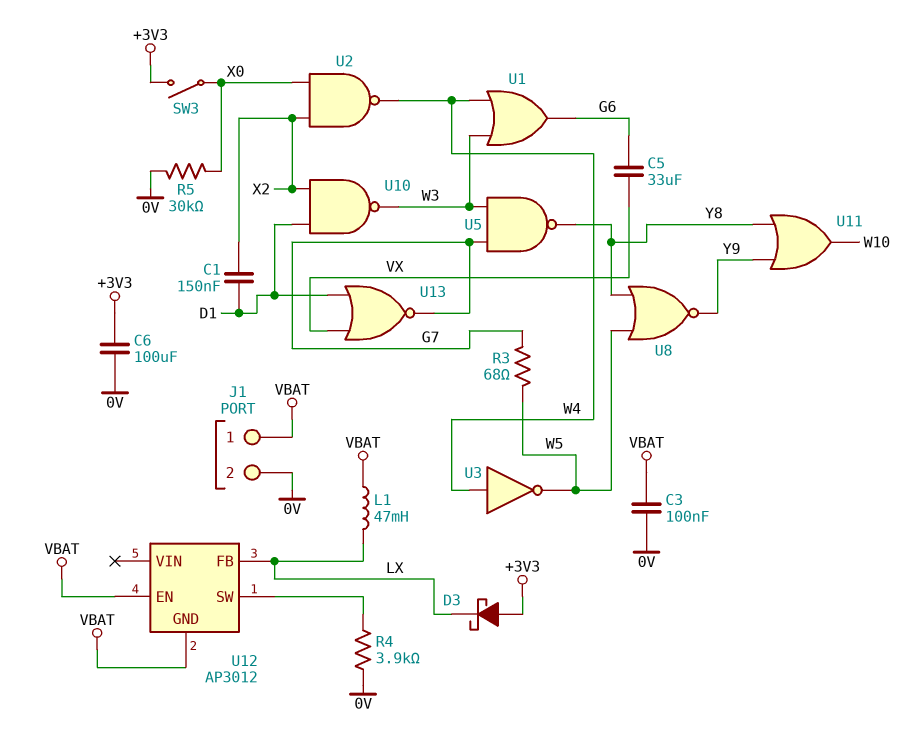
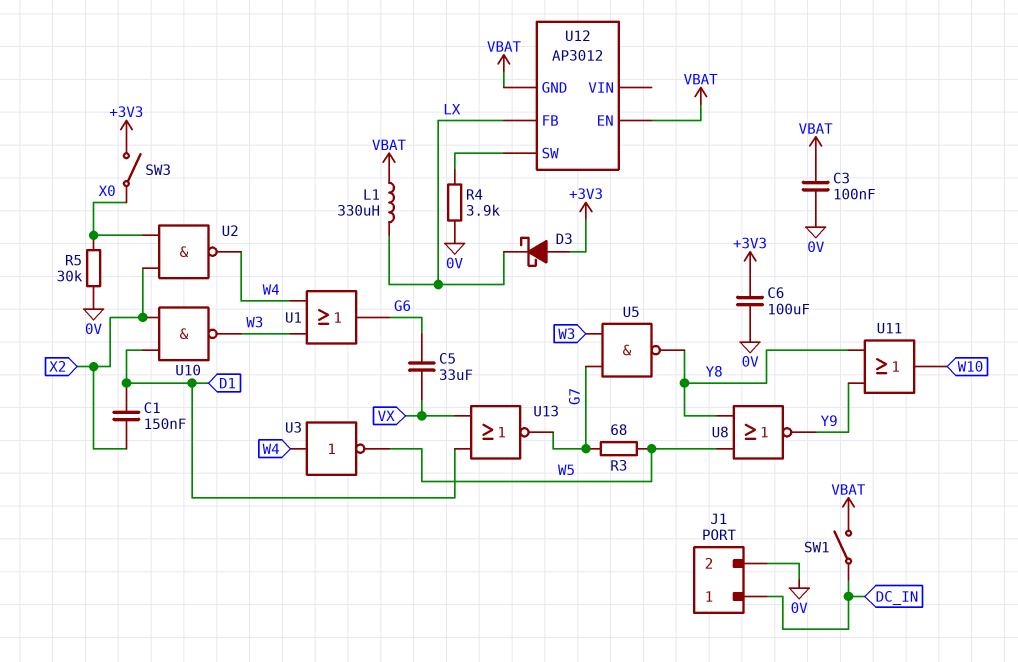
J1 pin 1: VBAT -> DC_IN
L1: 47mH (LX, VBAT) -> 330uH (LX, VBAT)
SW1: none -> switch (DC_IN, VBAT)

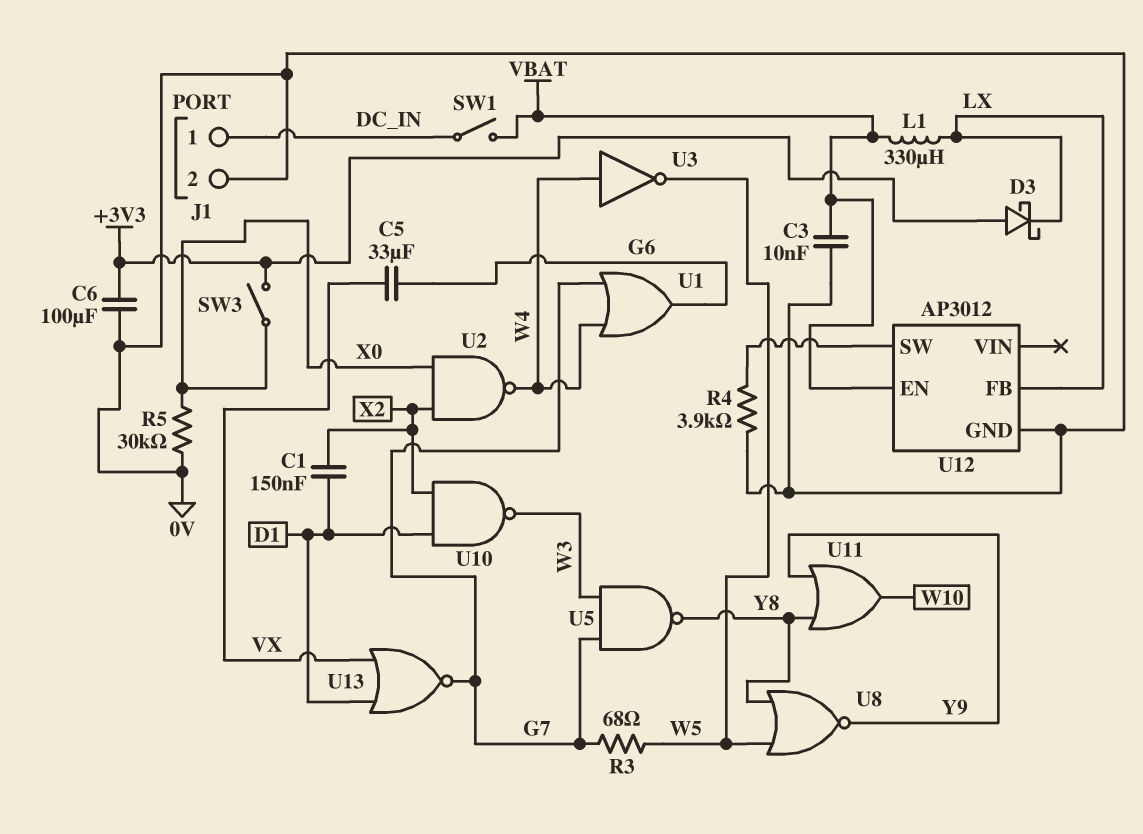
C3: 100nF (0V, VBAT) -> 10nF (0V, VBAT)
U1: OR (in W3, in W4, out G6) -> OR (in G7, in W4, out G6)
U12 pin GND: VBAT -> 0V

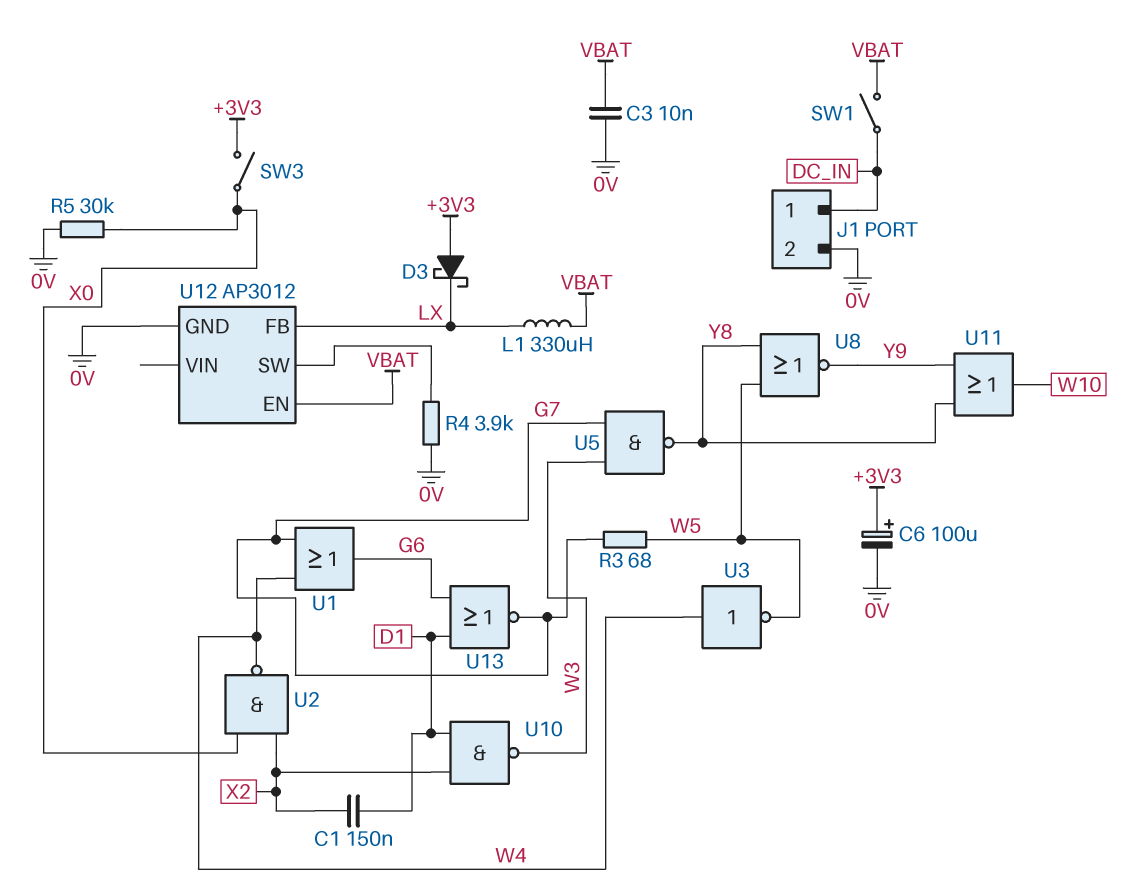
C5: 33uF (G6, VX) -> none
C6: 100uF (+3V3, 0V) -> 100uF (plus +3V3, minus 0V)
U13: NOR (in D1, in VX, out G7) -> NOR (in D1, in G6, out G7)

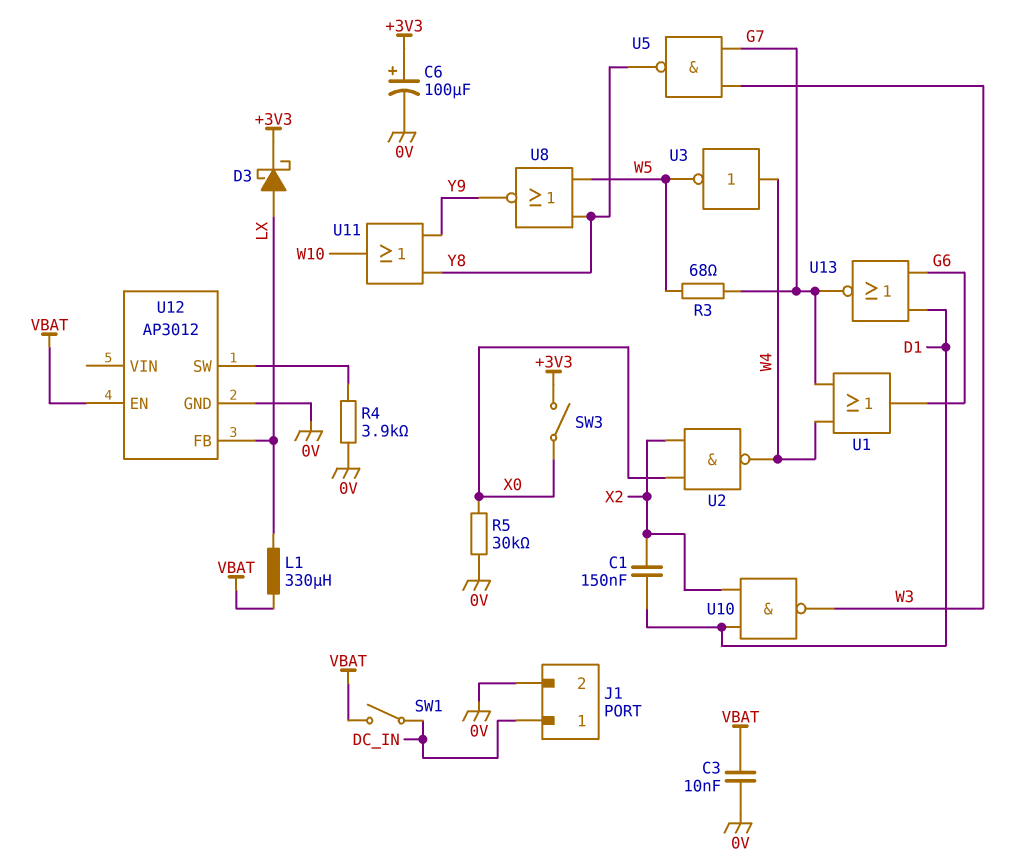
D3: schottky (A +3V3, K LX) -> schottky (A LX, K +3V3)

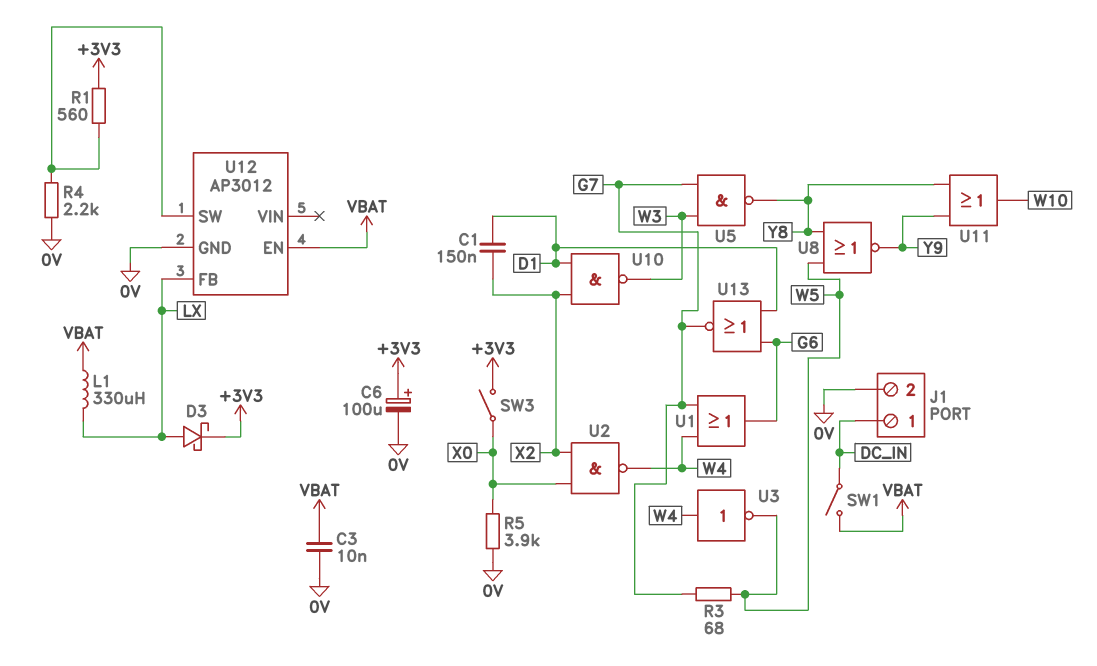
R1: none -> 560 (+3V3, U12/SW)
R4: 3.9k (0V, U12/SW) -> 2.2k (0V, U12/SW)
R5: 30k (0V, X0) -> 3.9k (0V, X0)

